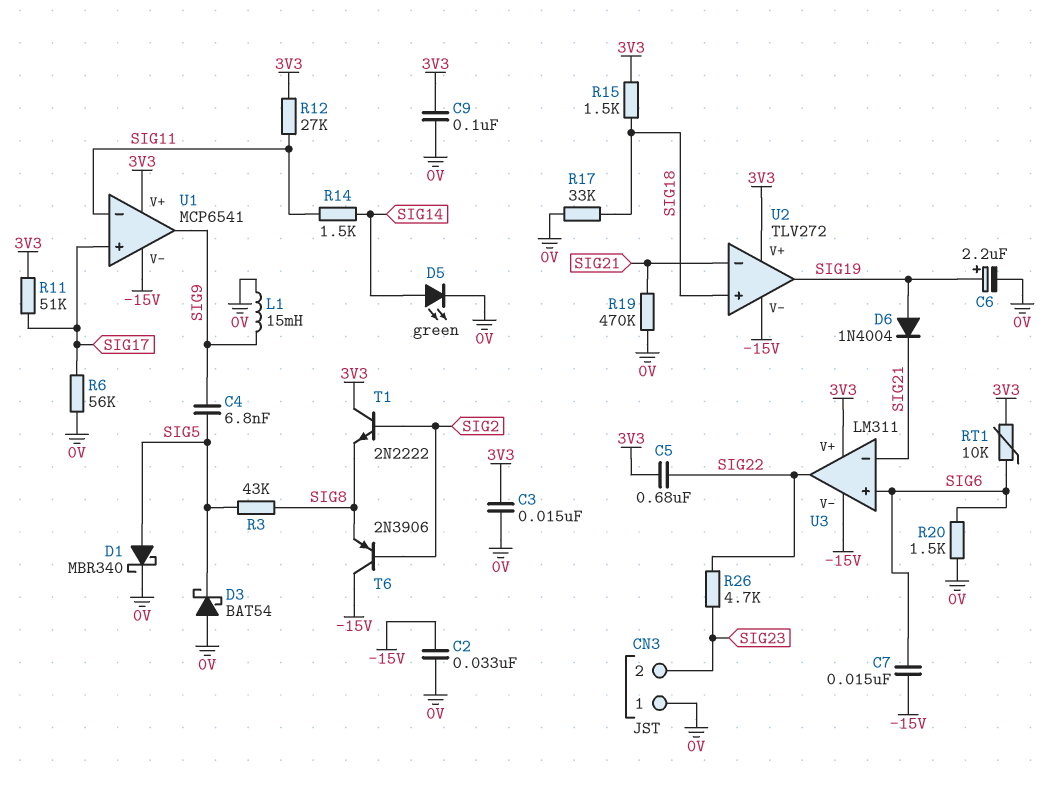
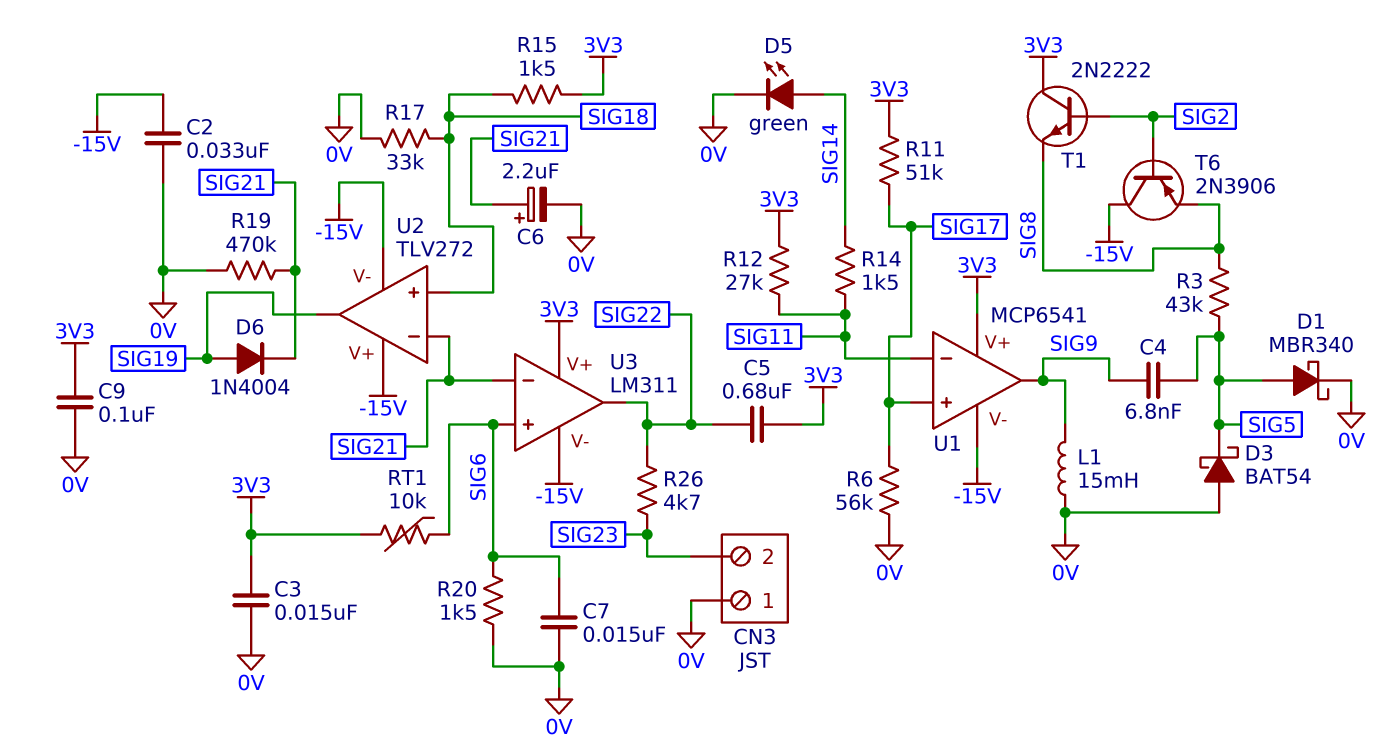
C6: 2.2uF (plus SIG19, minus 0V) -> 2.2uF (plus SIG21, minus 0V)
C7: 15nF (-15V, SIG6) -> 15nF (0V, SIG6)
U2 pin V+: 3V3 -> -15V

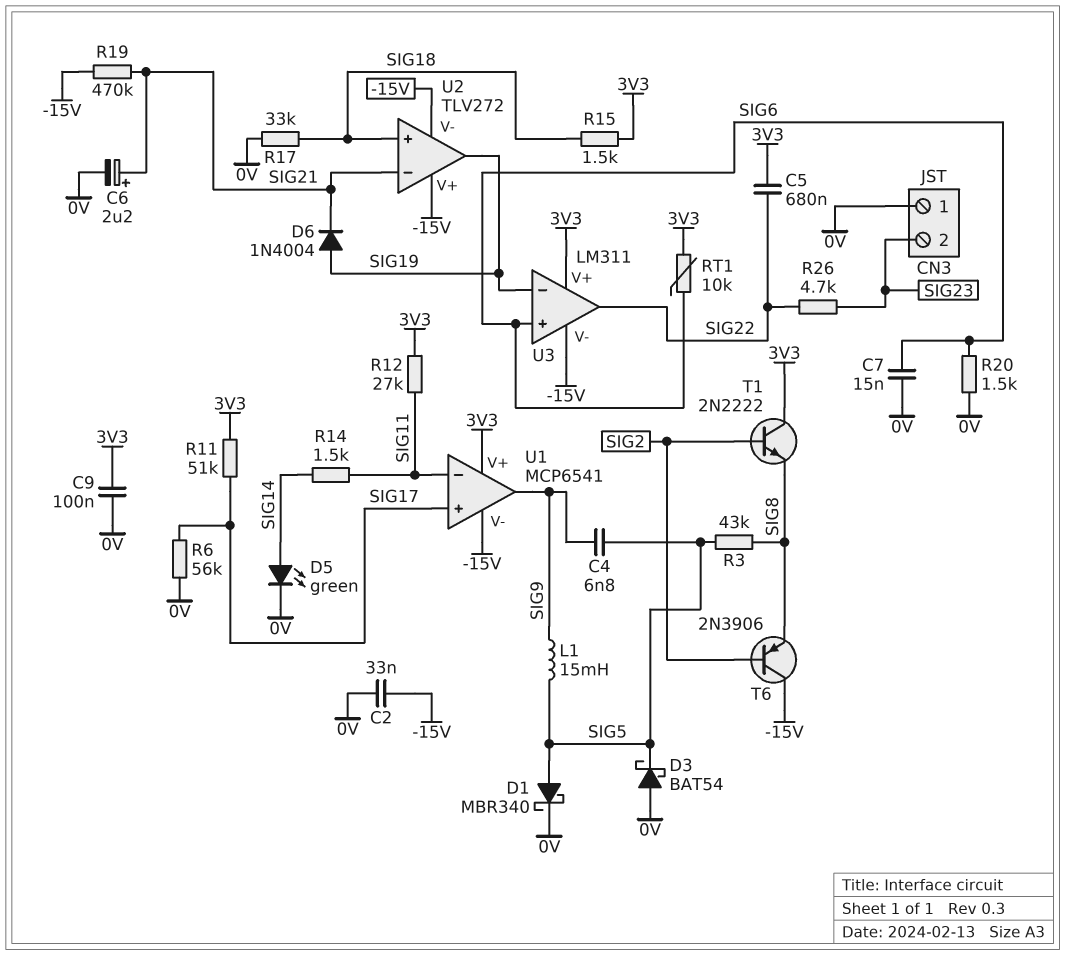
C3: 15nF (0V, 3V3) -> none
L1: 15mH (0V, SIG9) -> 15mH (SIG5, SIG9)
R19: 470k (0V, SIG21) -> 470k (-15V, SIG21)
U3 pin in-: SIG21 -> SIG19

